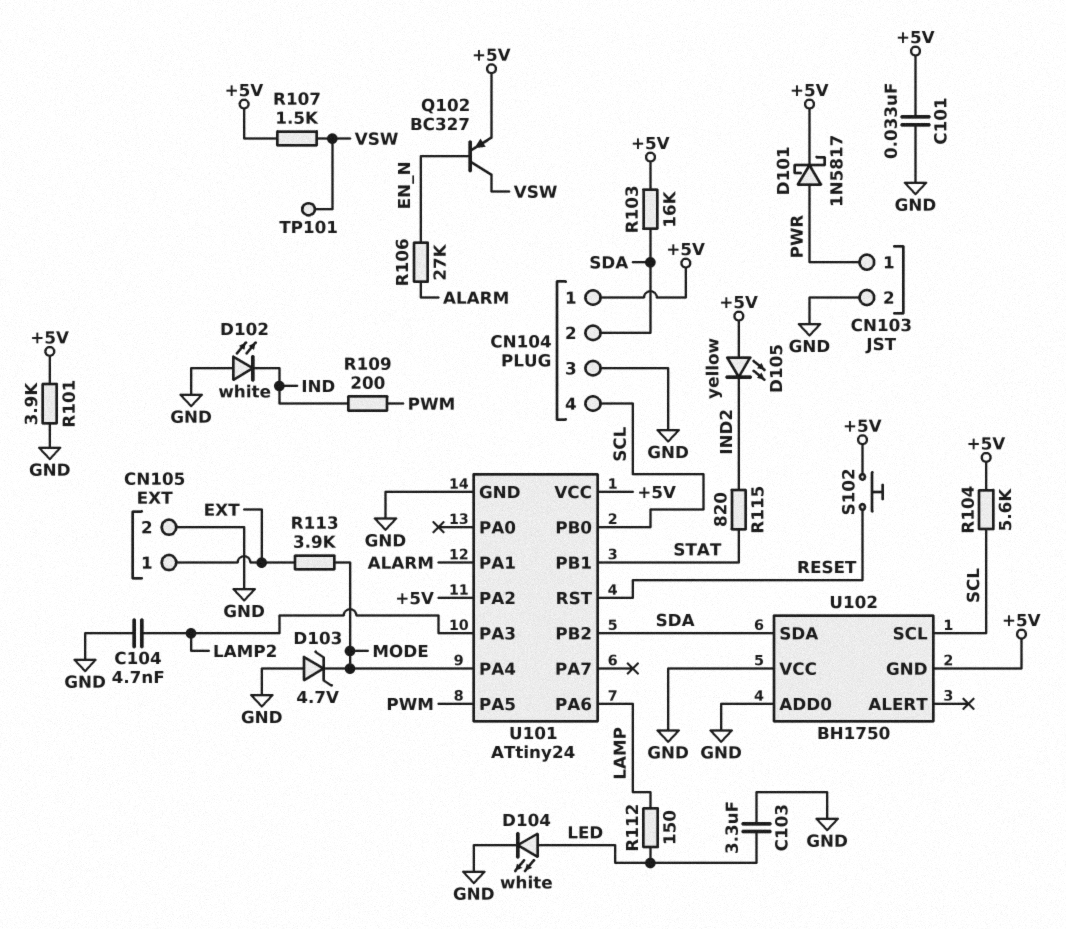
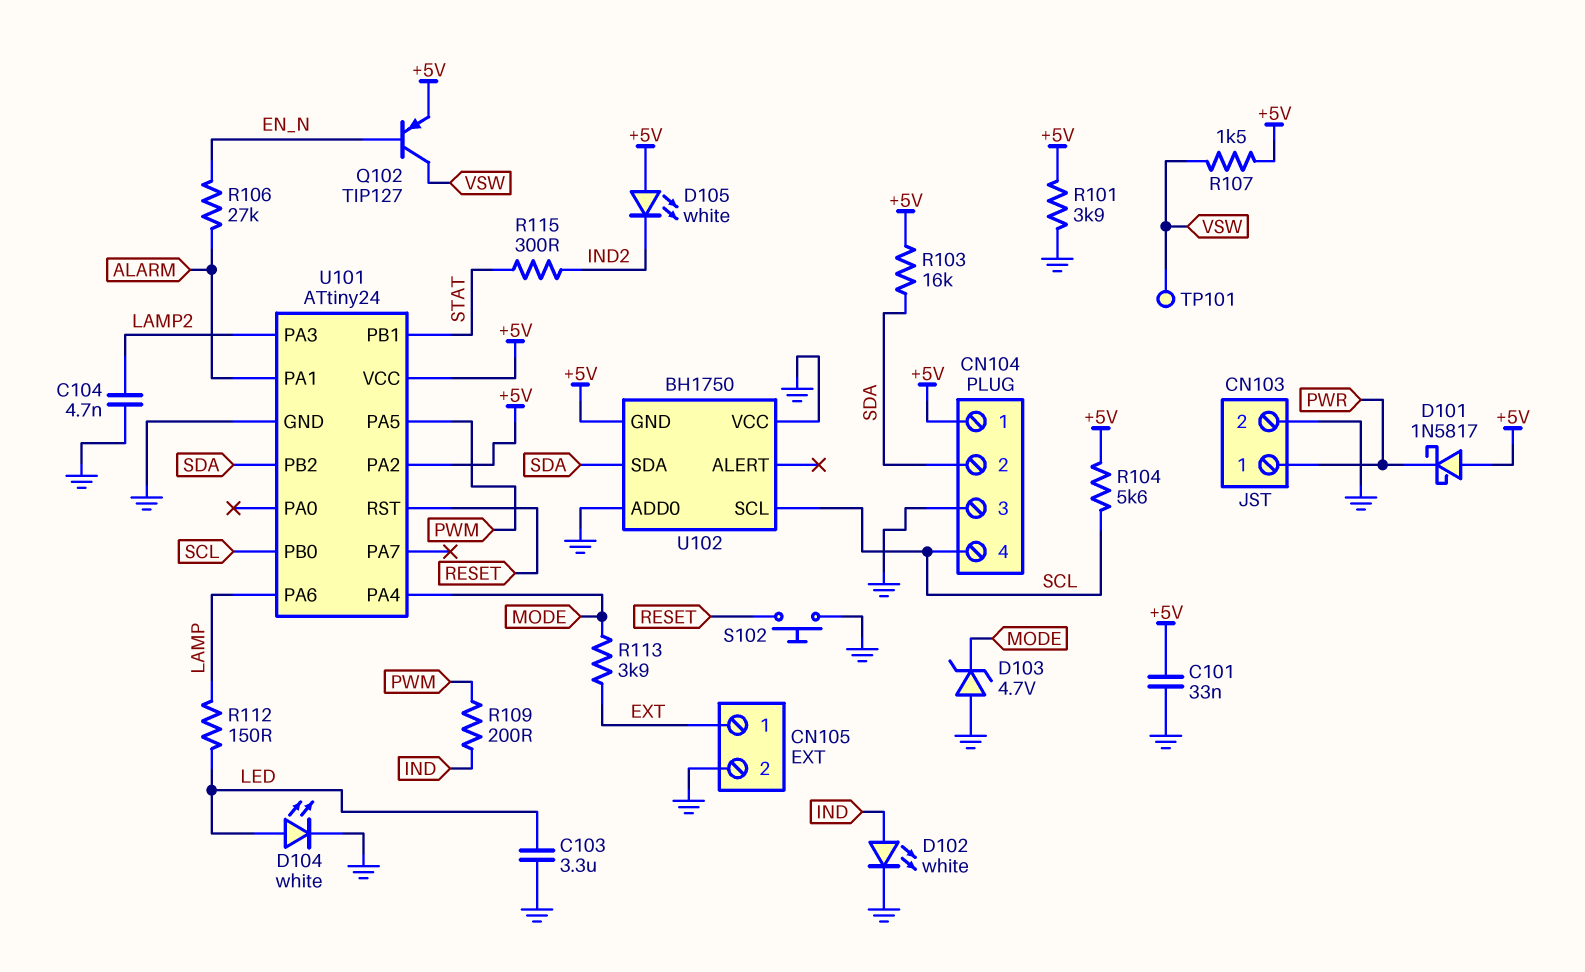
D101: schottky 1N5817 (A PWR, K +5V) -> schottky 1N5817 (A +5V, K PWR)
D102: LED white (A GND, K IND) -> LED white (A IND, K GND)
D105: LED yellow (A +5V, K IND2) -> LED white (A +5V, K IND2)
Q102: PNP BC327 (B EN_N, C VSW, E +5V) -> PNP TIP127 (B EN_N, C VSW, E +5V)
R115: 820 (IND2, STAT) -> 300 (IND2, STAT)
S102: button (+5V, RESET) -> button (GND, RESET)

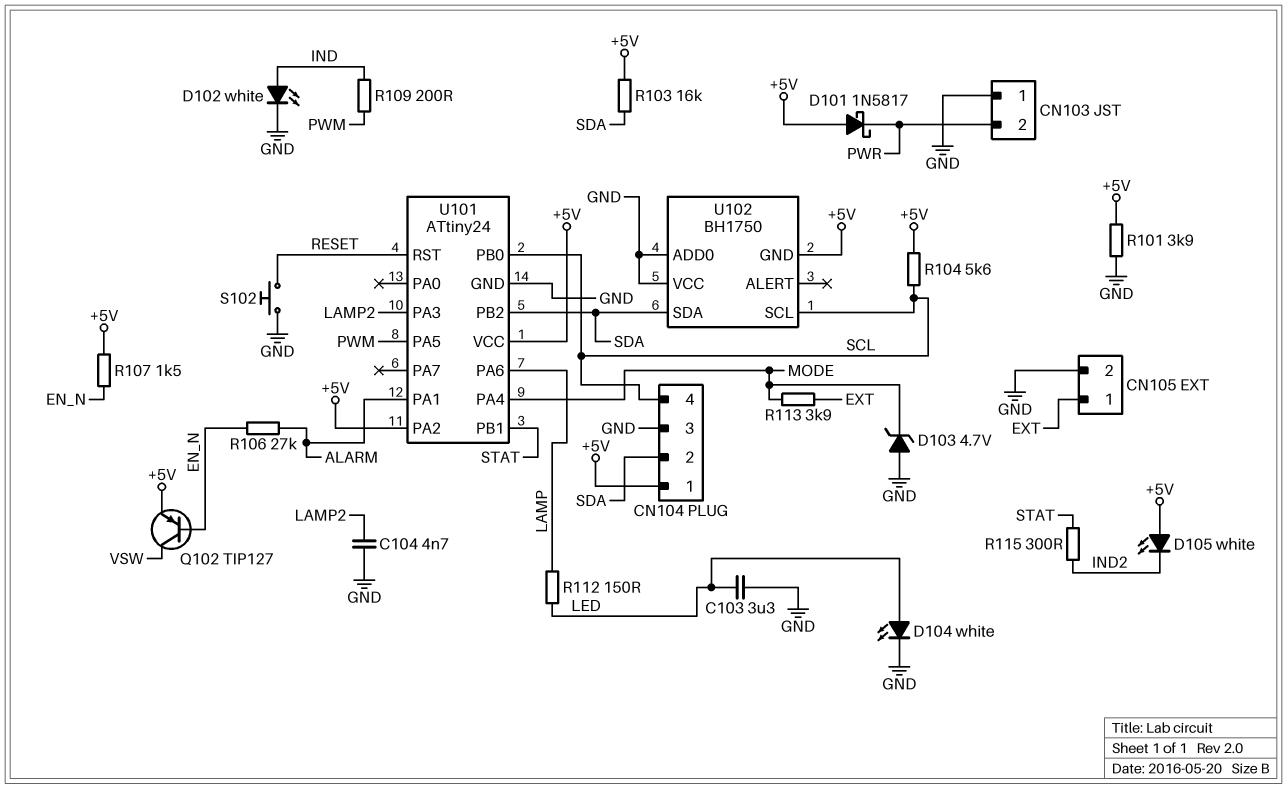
C101: 33nF (+5V, GND) -> none
CN103 pin 1: PWR -> GND
CN103 pin 2: GND -> PWR
R107: 1.5k (+5V, VSW) -> 1.5k (+5V, EN_N)
TP101: test point (VSW) -> none

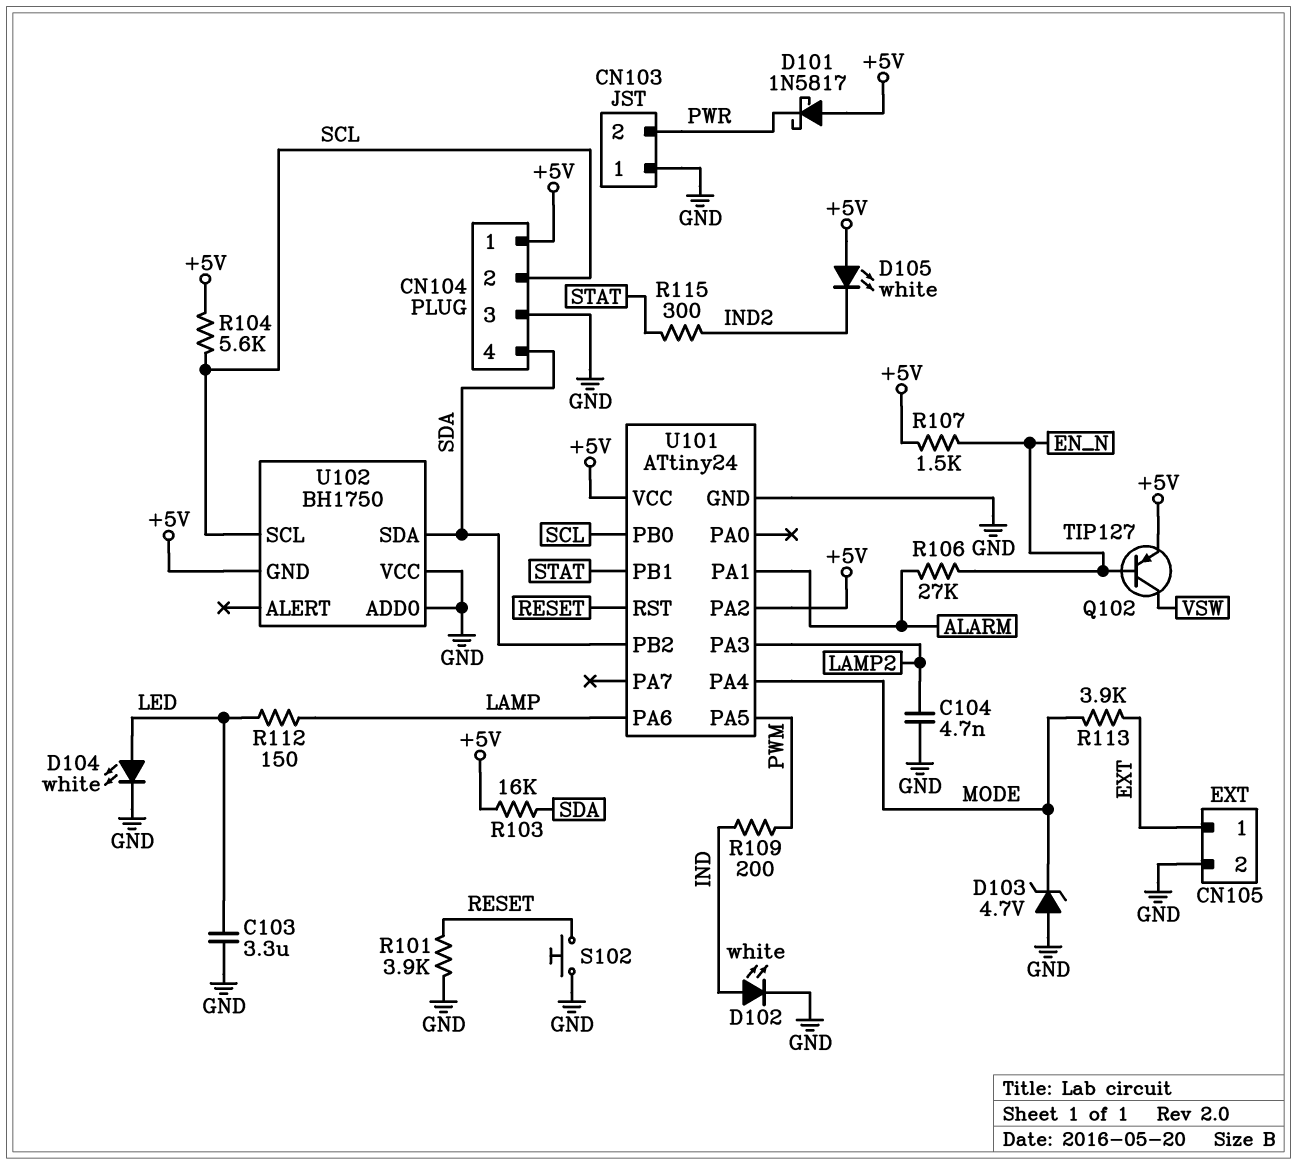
CN104 pin 2: SDA -> SCL
CN104 pin 4: SCL -> SDA
R101: 3.9k (+5V, GND) -> 3.9k (GND, RESET)

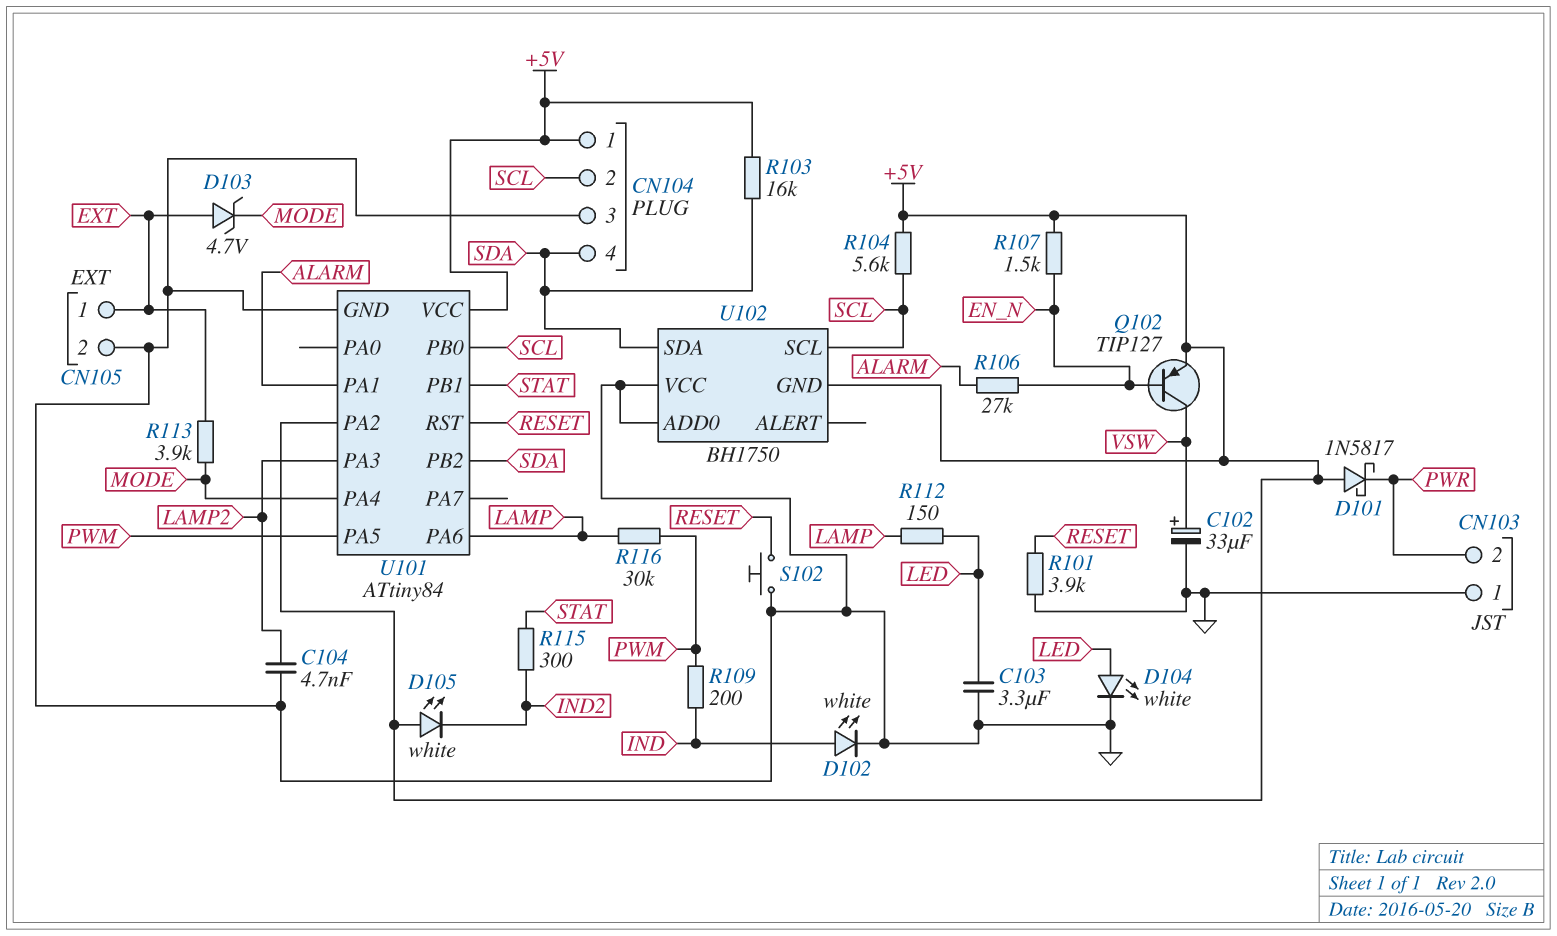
C102: none -> 33uF (plus VSW, minus GND)
D103: zener 4.7V (A GND, K MODE) -> zener 4.7V (A EXT, K MODE)
R116: none -> 30k (LAMP, PWM)
U101: ATtiny24 -> ATtiny84

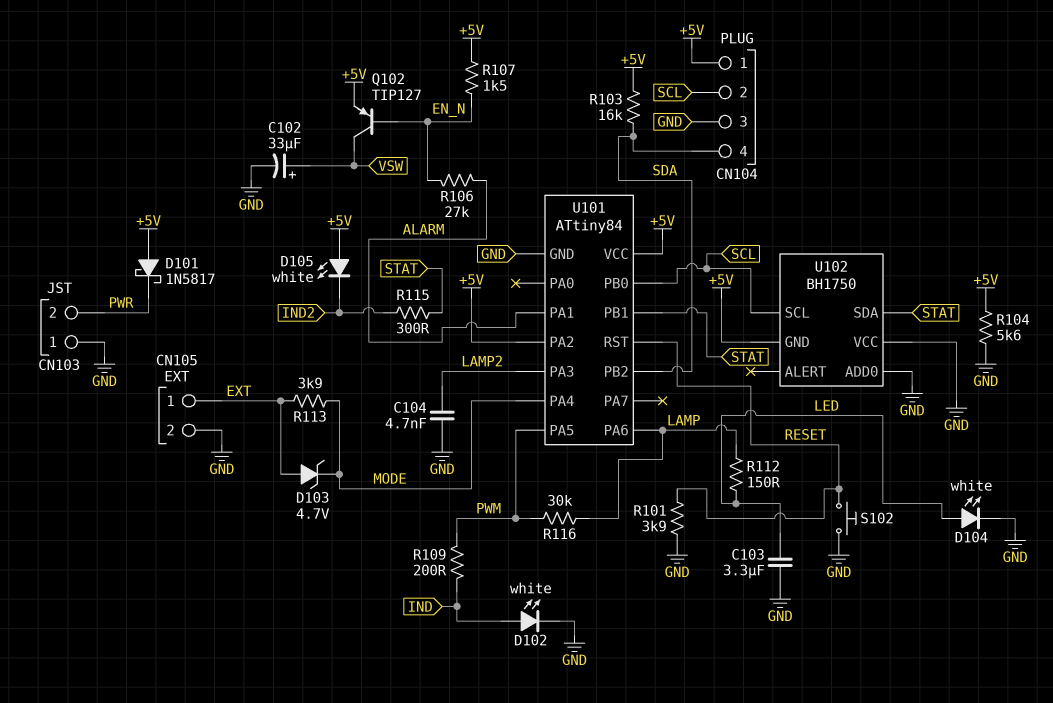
R104: 5.6k (+5V, SCL) -> 5.6k (+5V, GND)
U102 pin SDA: SDA -> STAT

